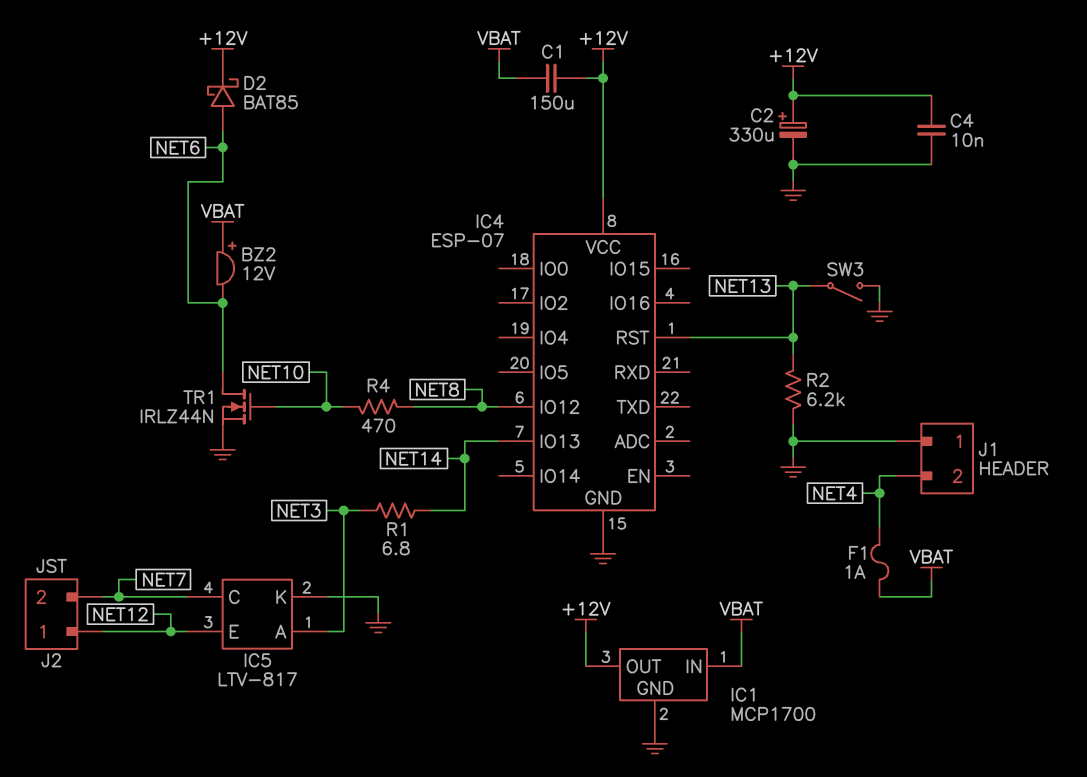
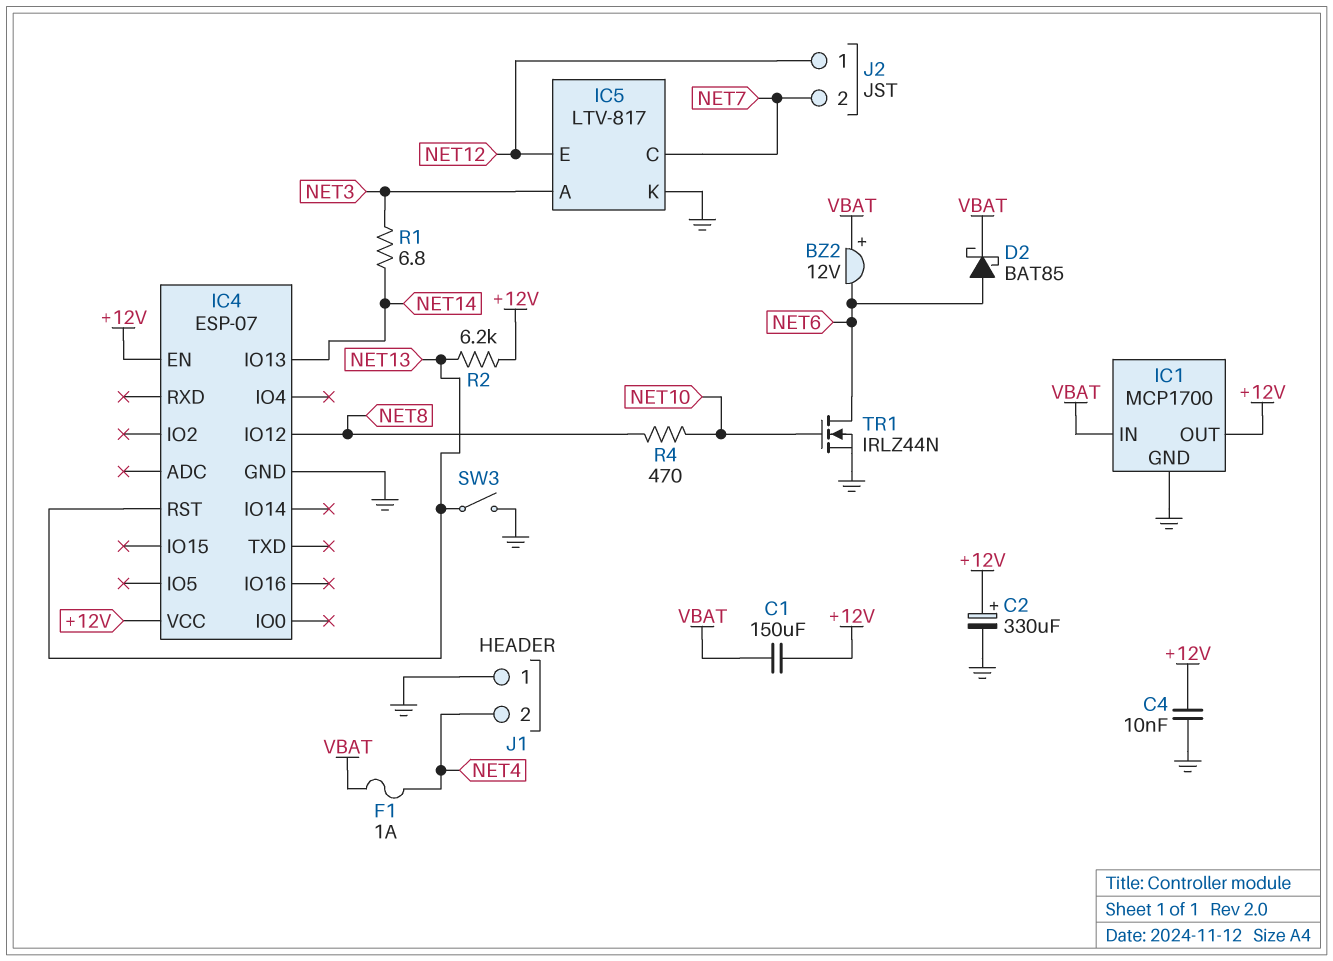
D2: schottky BAT85 (A NET6, K +12V) -> schottky BAT85 (A NET6, K VBAT)
IC4 pin EN: none -> +12V
R2: 6.2k (GND, NET13) -> 6.2k (+12V, NET13)

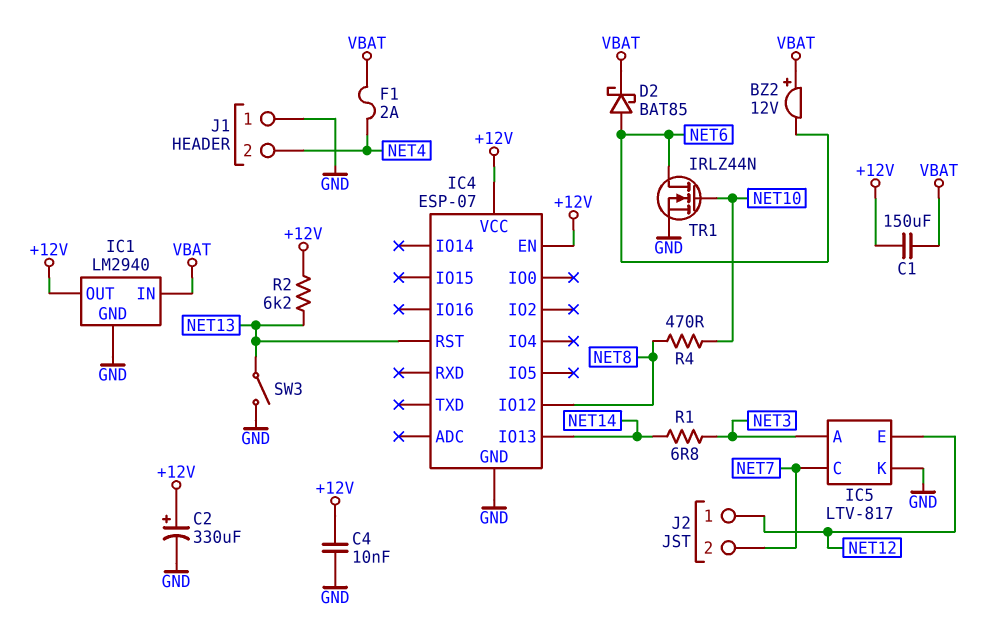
F1: 1A (NET4, VBAT) -> 2A (NET4, VBAT)
IC1: MCP1700 -> LM2940

